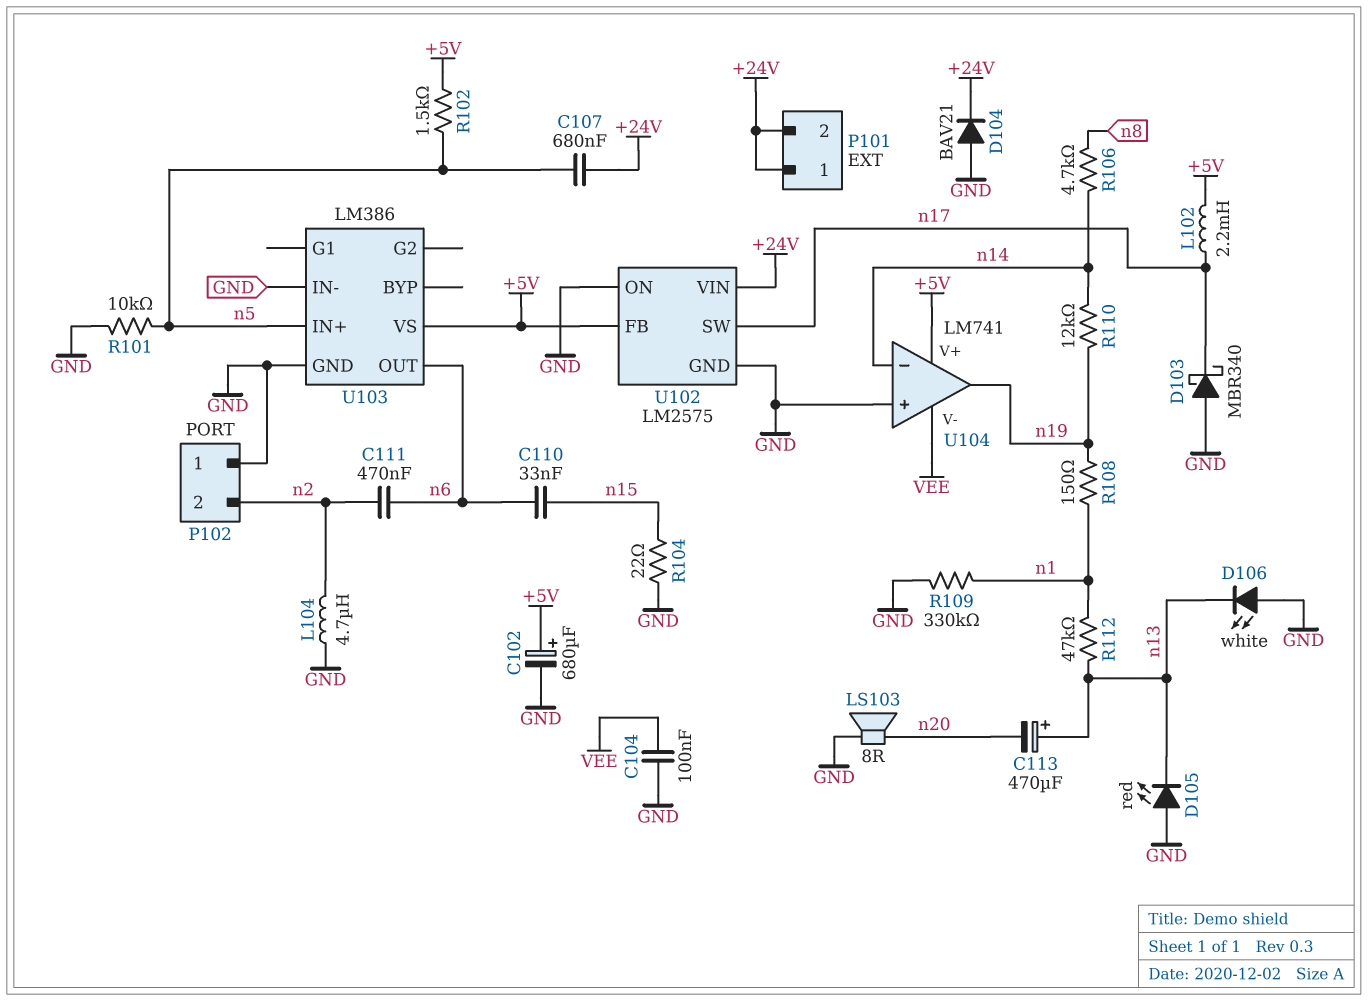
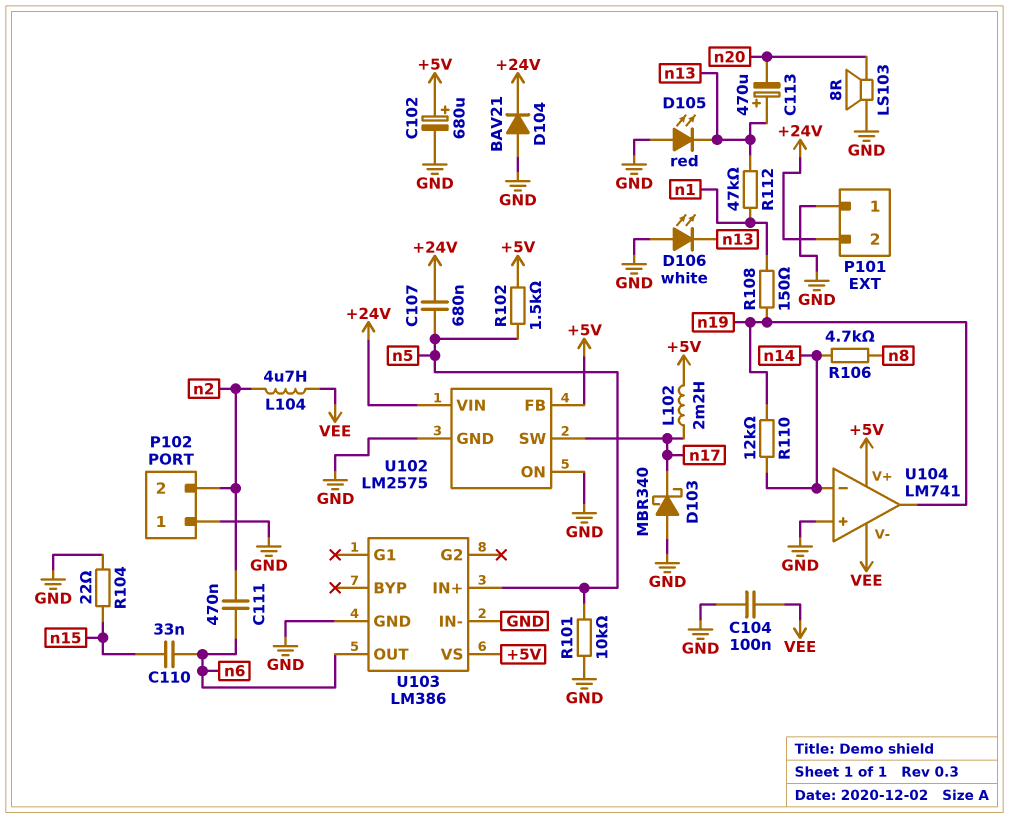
L104: 4.7uH (GND, n2) -> 4.7uH (VEE, n2)
P101 pin 1: +24V -> GND
R109: 330k (GND, n1) -> none

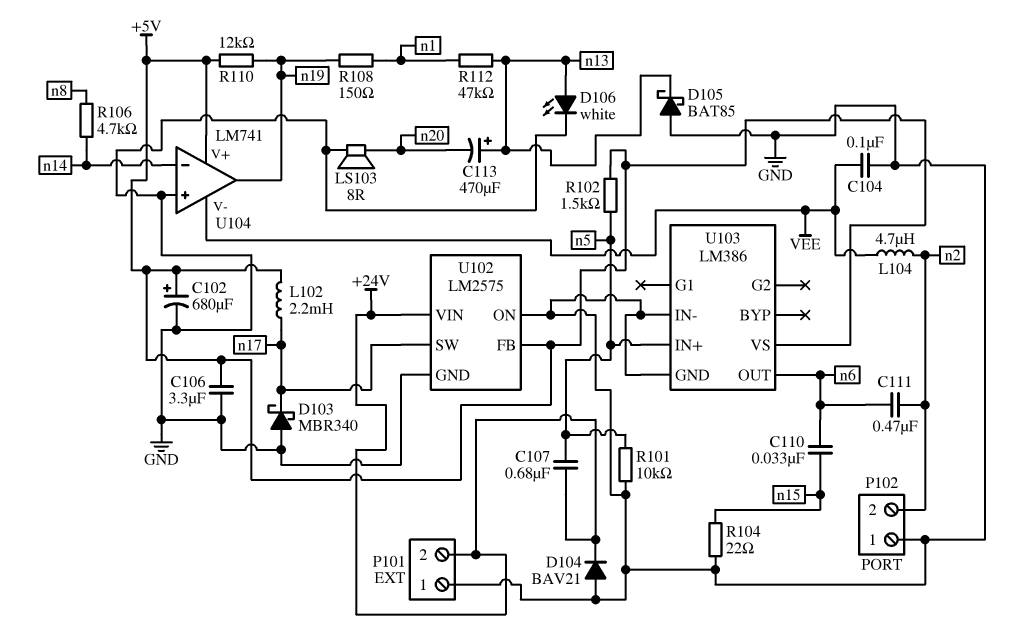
C106: none -> 3.3uF (+5V, GND)
D105: LED red (A GND, K n13) -> schottky BAT85 (A GND, K n13)
D106: LED white (A GND, K n13) -> LED white (A n13, K GND)
R110: 12k (n14, n19) -> 12k (+5V, n19)

